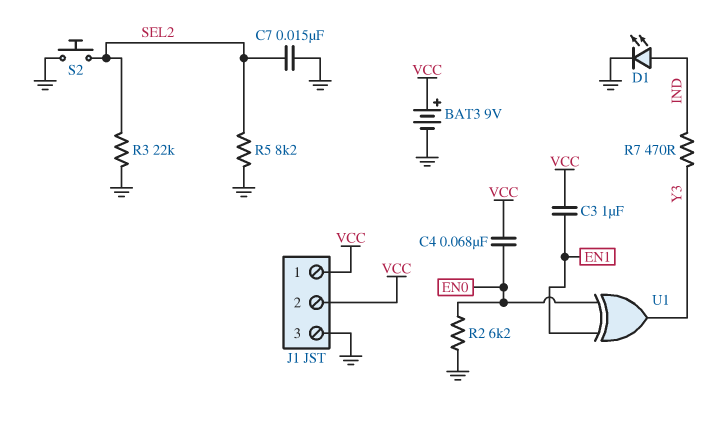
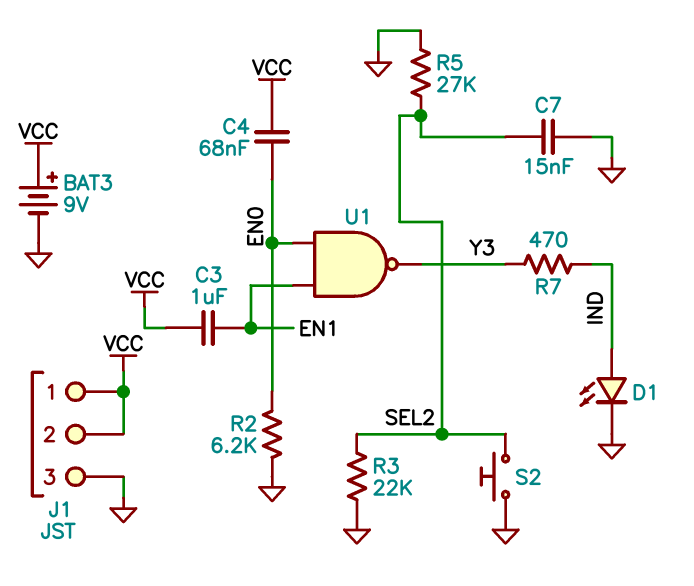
R5: 8.2k (GND, SEL2) -> 27k (GND, SEL2)
U1: XOR (in EN0, in EN1, out Y3) -> NAND (in EN0, in EN1, out Y3)

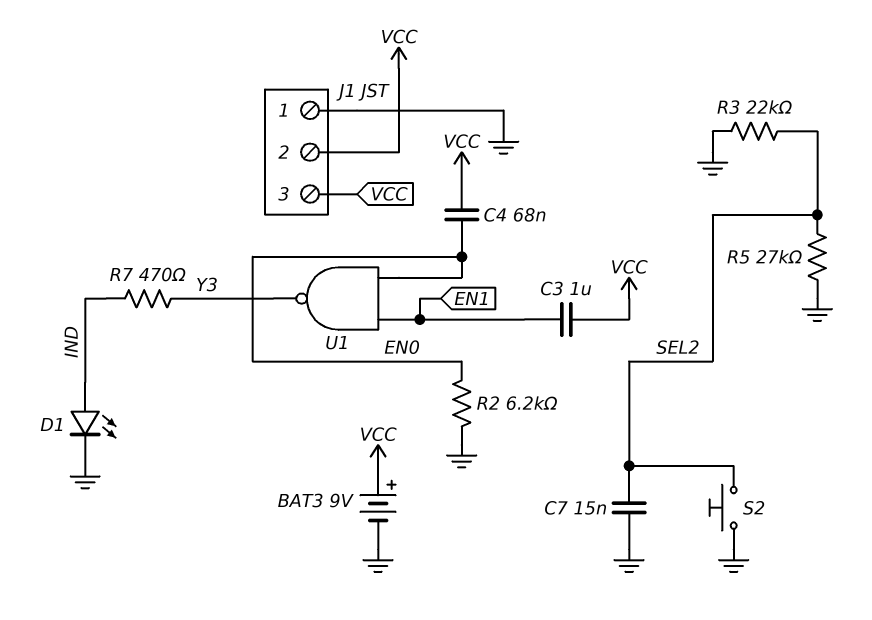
J1 pin 1: VCC -> GND
J1 pin 3: GND -> VCC

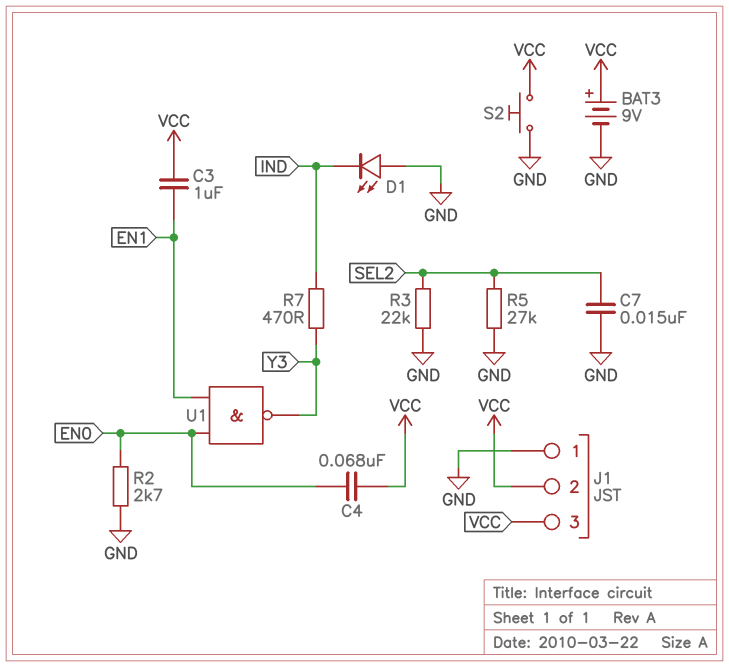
D1: LED (A IND, K GND) -> LED (A GND, K IND)
R2: 6.2k (EN0, GND) -> 2.7k (EN0, GND)
S2: button (GND, SEL2) -> button (GND, VCC)

